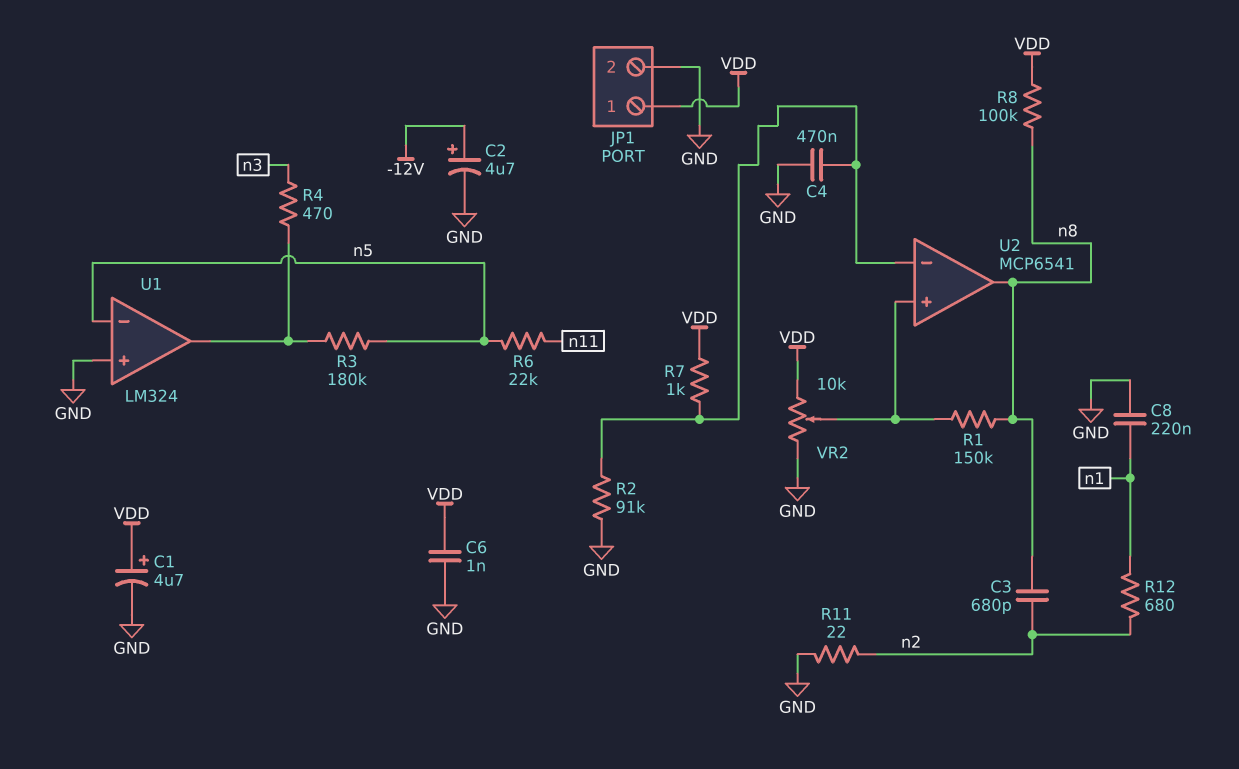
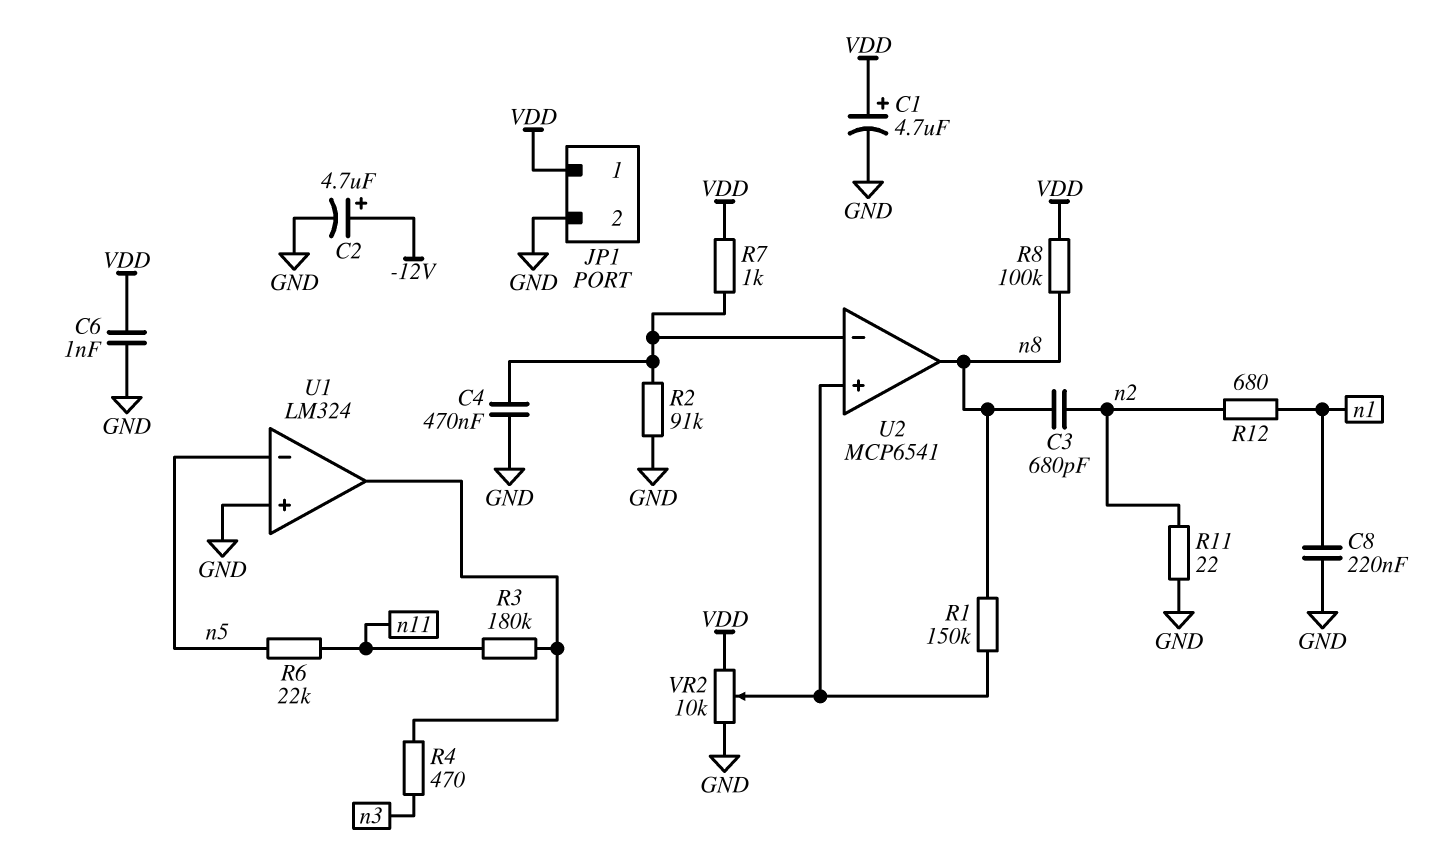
R3: 180k (U1/out, n5) -> 180k (U1/out, n11)

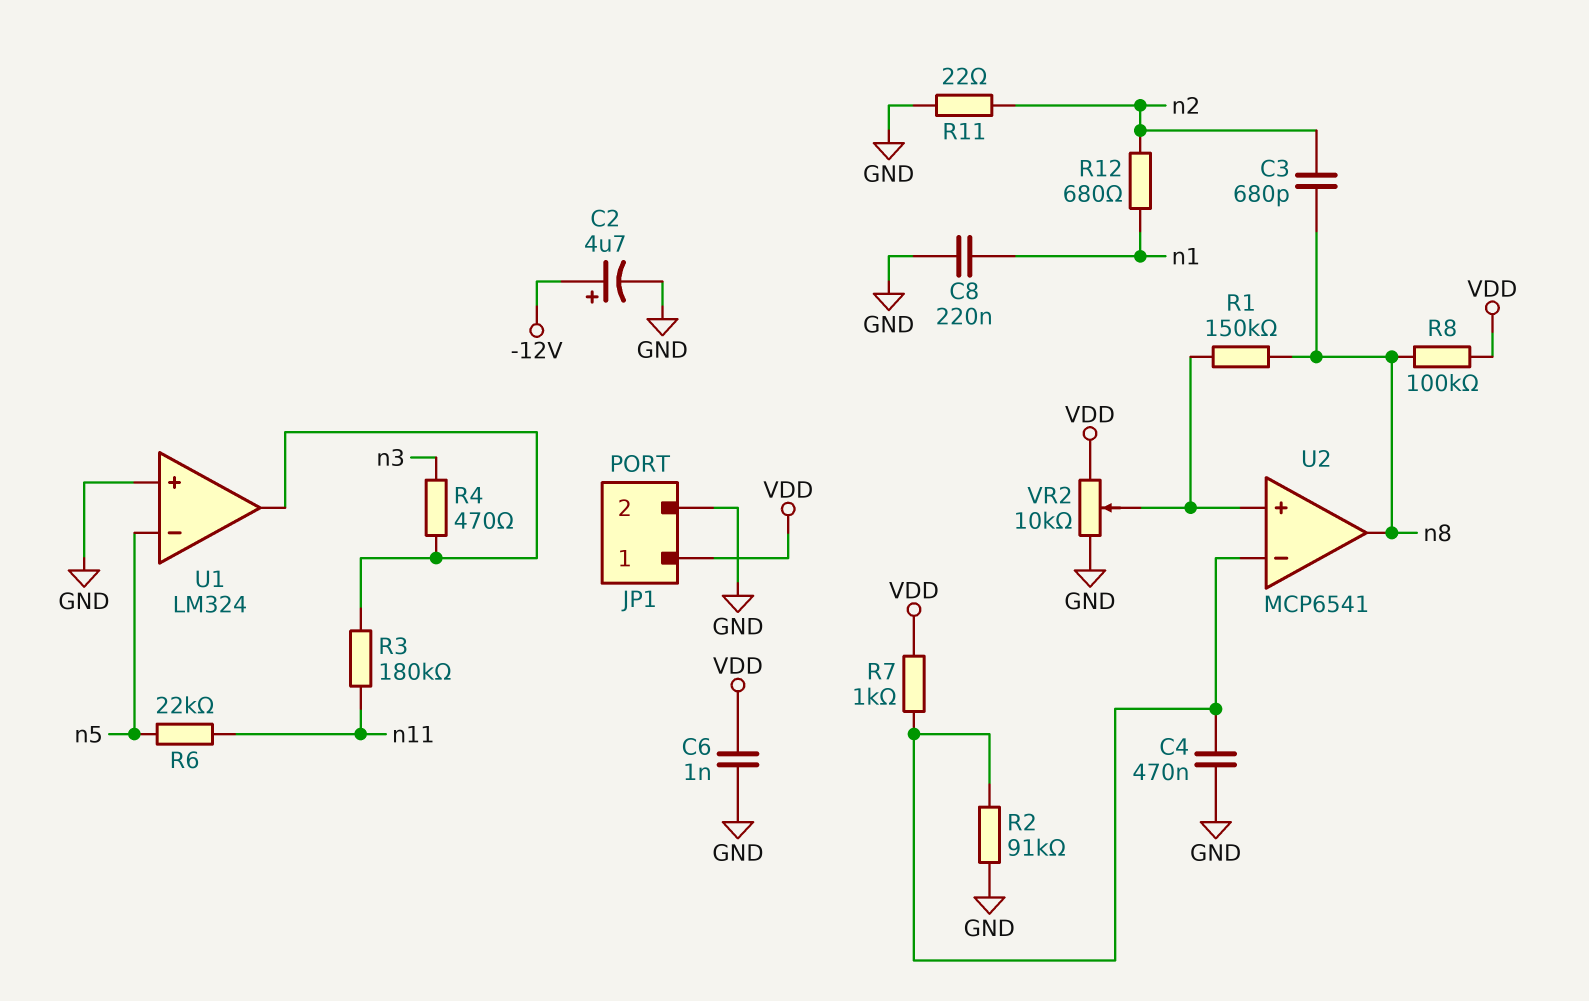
C1: 4.7uF (plus VDD, minus GND) -> none

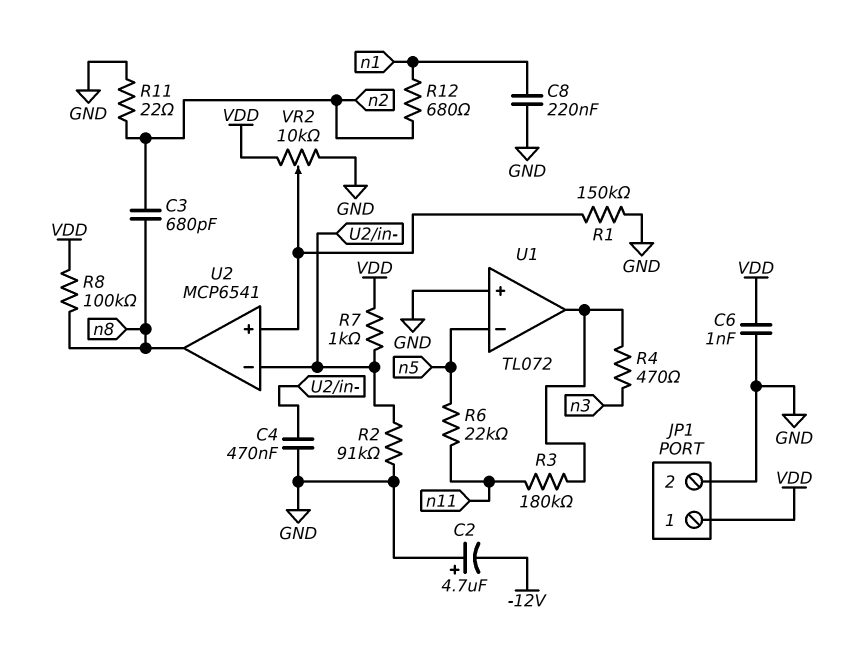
C2: 4.7uF (plus -12V, minus GND) -> 4.7uF (plus GND, minus -12V)
R1: 150k (U2/in+, n8) -> 150k (GND, U2/in+)
U1: LM324 -> TL072

